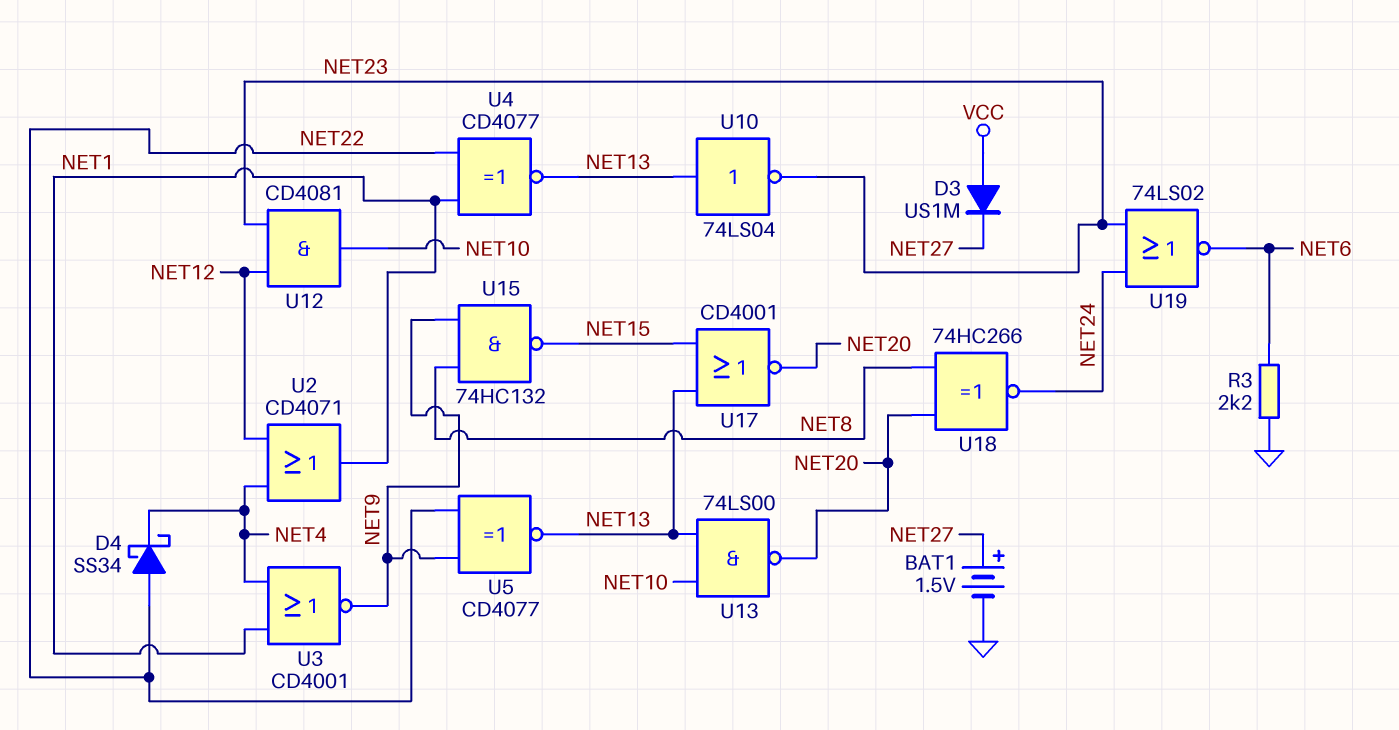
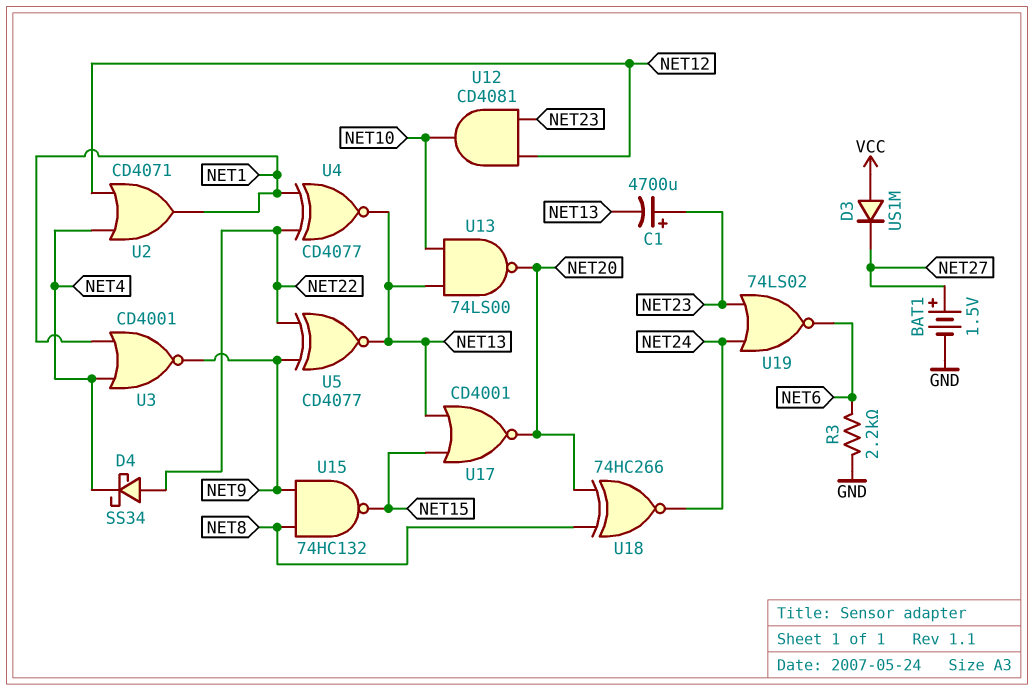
C1: none -> 4700uF (plus NET23, minus NET13)
U10: NOT 74LS04 (in NET13, out NET23) -> none

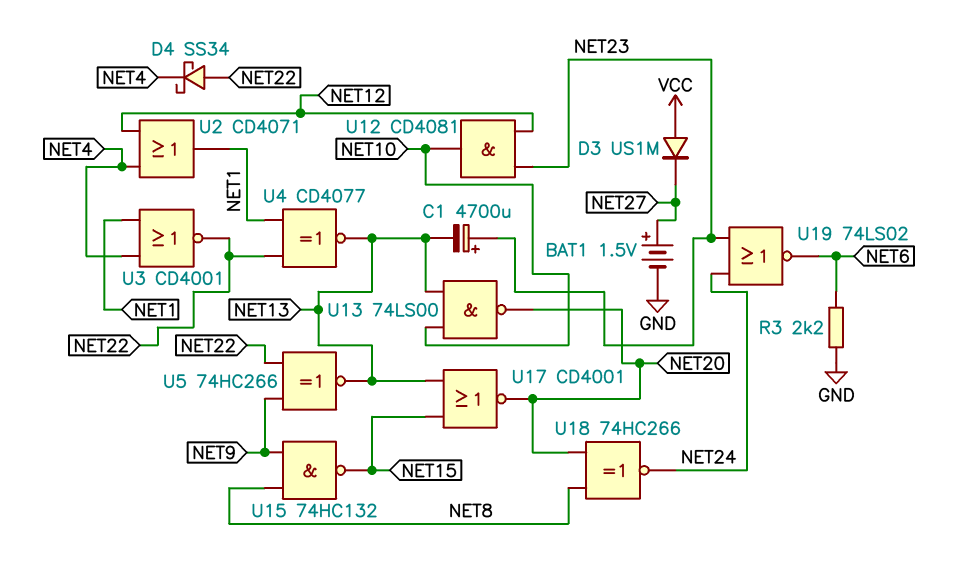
U3: NOR CD4001 (in NET1, in NET4, out NET9) -> NOR CD4001 (in NET1, in NET4, out NET22)
U5: XNOR CD4077 (in NET9, in NET22, out NET13) -> XNOR 74HC266 (in NET9, in NET22, out NET13)

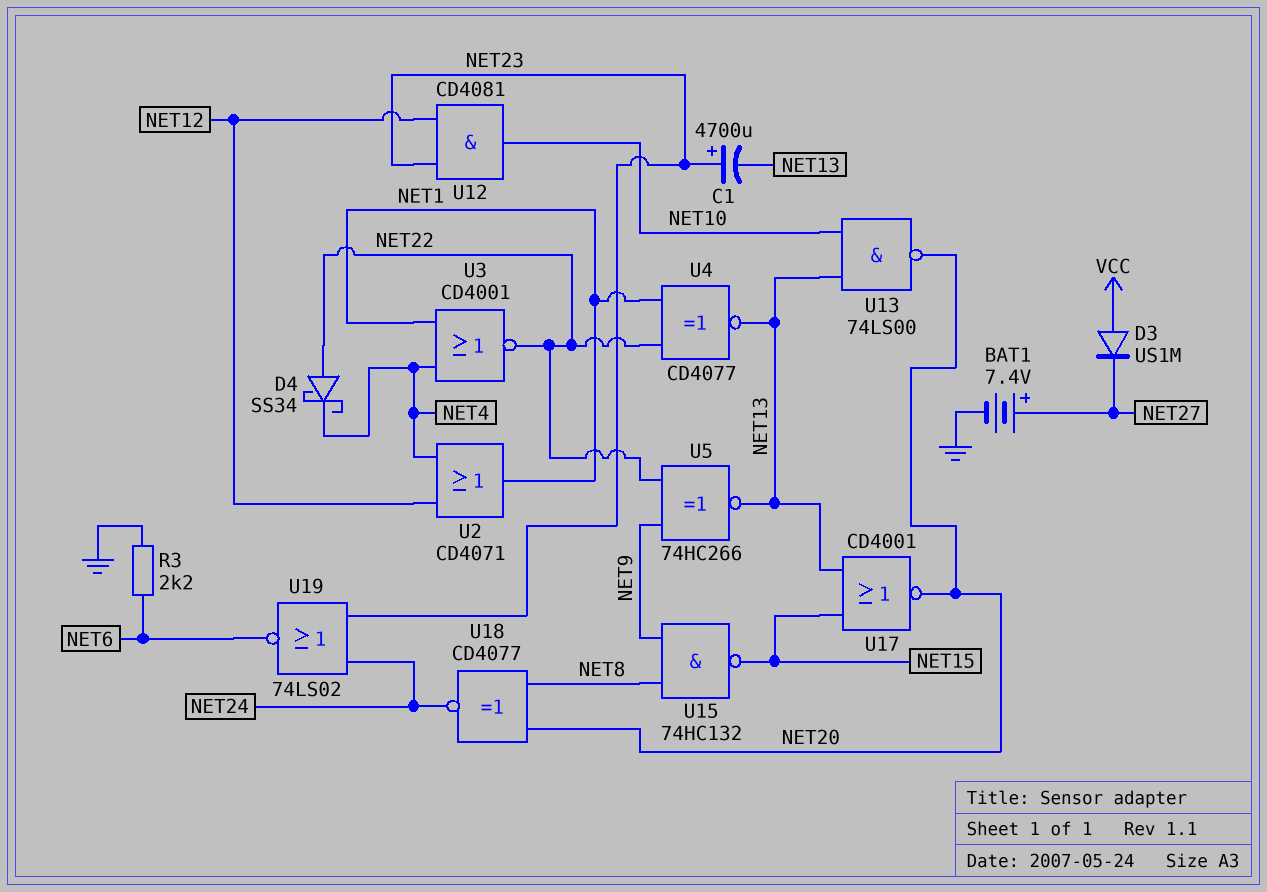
BAT1: 1.5V (plus NET27, minus GND) -> 7.4V (plus NET27, minus GND)
U18: XNOR 74HC266 (in NET8, in NET20, out NET24) -> XNOR CD4077 (in NET8, in NET20, out NET24)

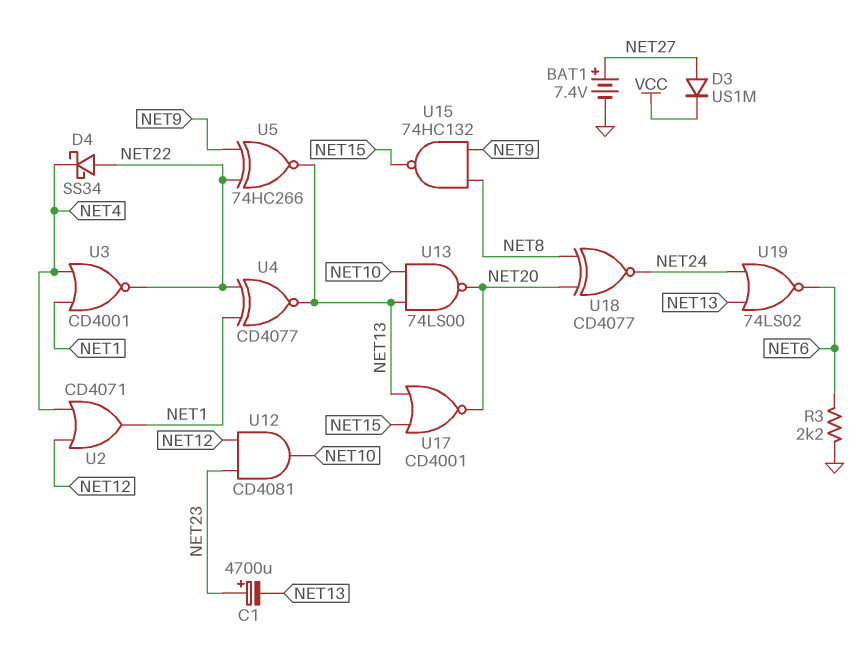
D3: diode US1M (A VCC, K NET27) -> diode US1M (A NET27, K VCC)
U19: NOR 74LS02 (in NET23, in NET24, out NET6) -> NOR 74LS02 (in NET13, in NET24, out NET6)

